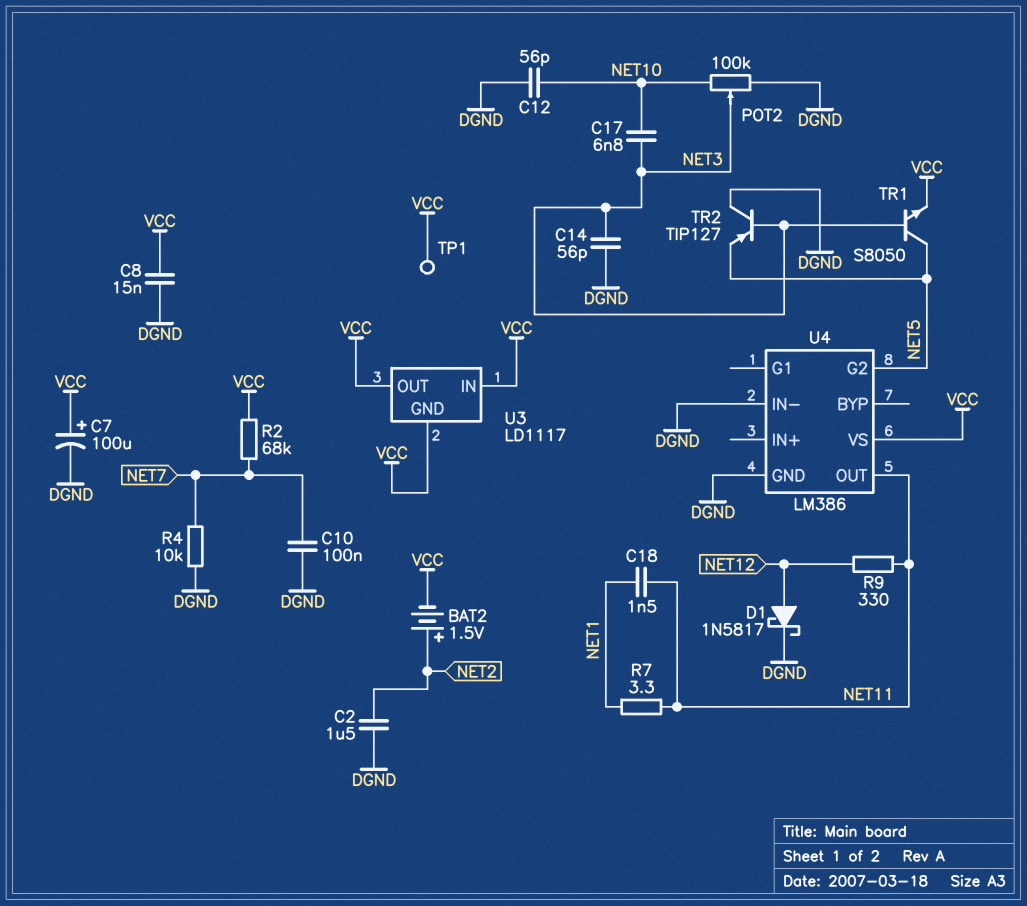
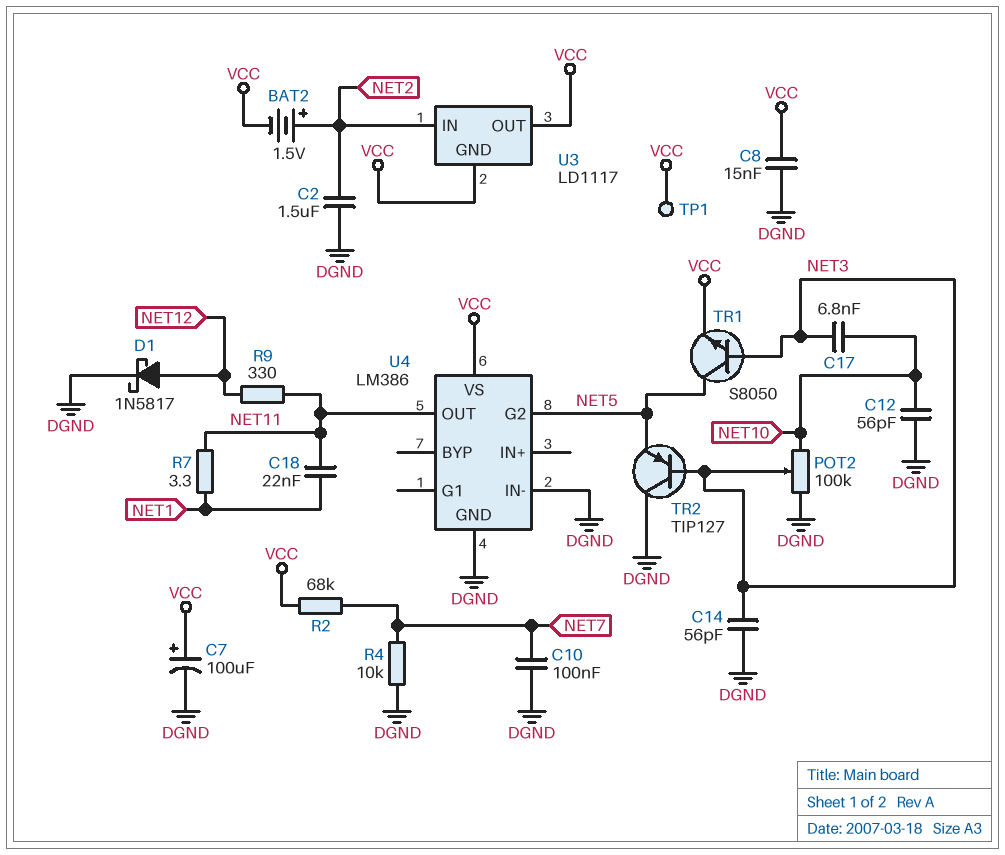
C18: 1.5nF (NET1, NET11) -> 22nF (NET1, NET11)
U3 pin IN: VCC -> NET2

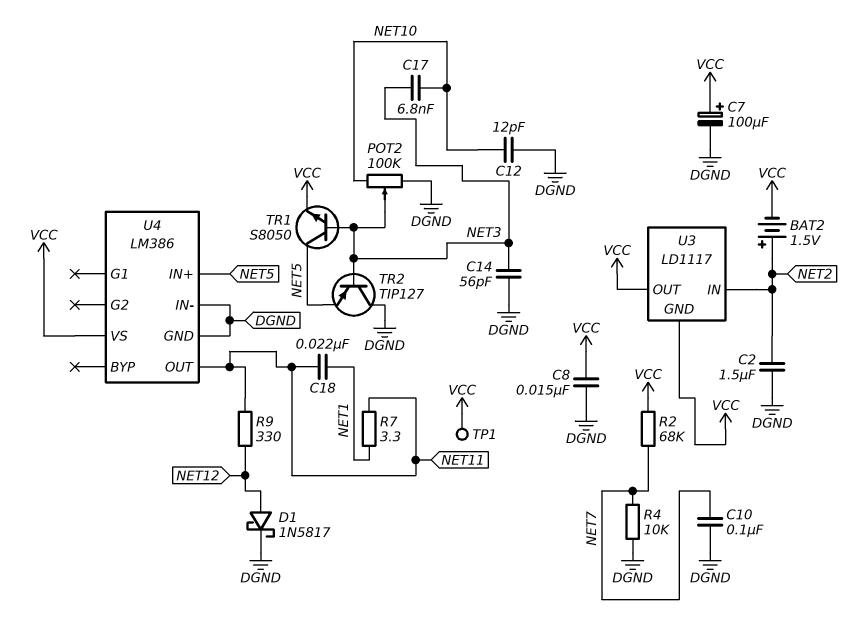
C12: 56pF (DGND, NET10) -> 12pF (DGND, NET10)
U4 pin G2: NET5 -> none
U4 pin IN+: none -> NET5

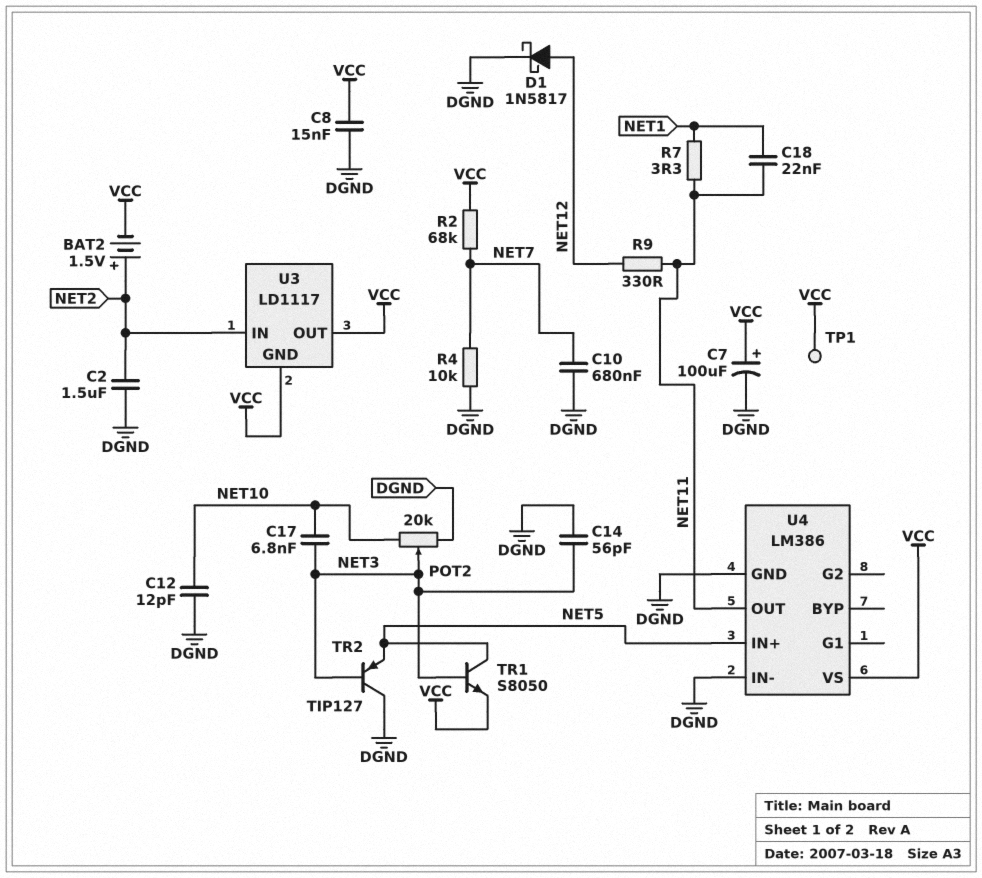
C10: 100nF (DGND, NET7) -> 680nF (DGND, NET7)
POT2: 100k (DGND, NET10, wiper NET3) -> 20k (DGND, NET10, wiper NET3)

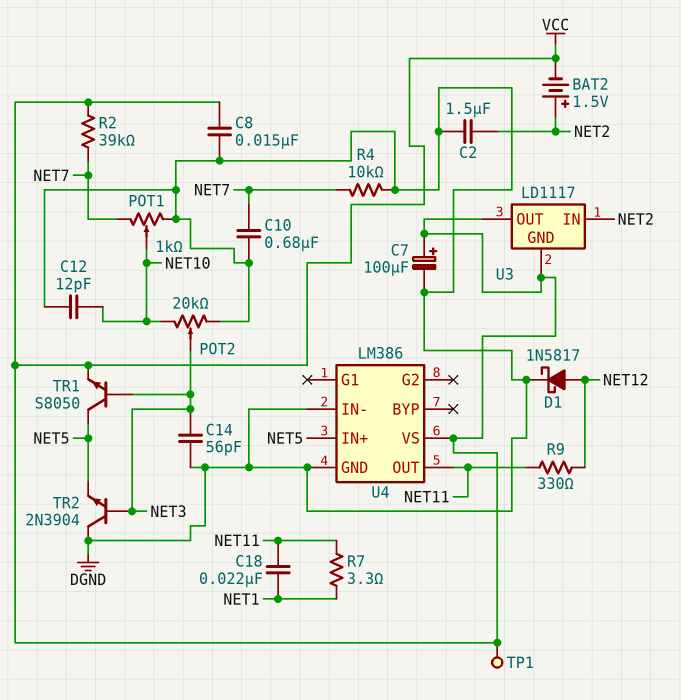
C17: 6.8nF (NET3, NET10) -> none
POT1: none -> 1k (DGND, NET7, wiper NET10)
R2: 68k (NET7, VCC) -> 39k (NET7, VCC)
TR2: PNP TIP127 (B NET3, C DGND, E NET5) -> NPN 2N3904 (B NET3, C DGND, E NET5)

